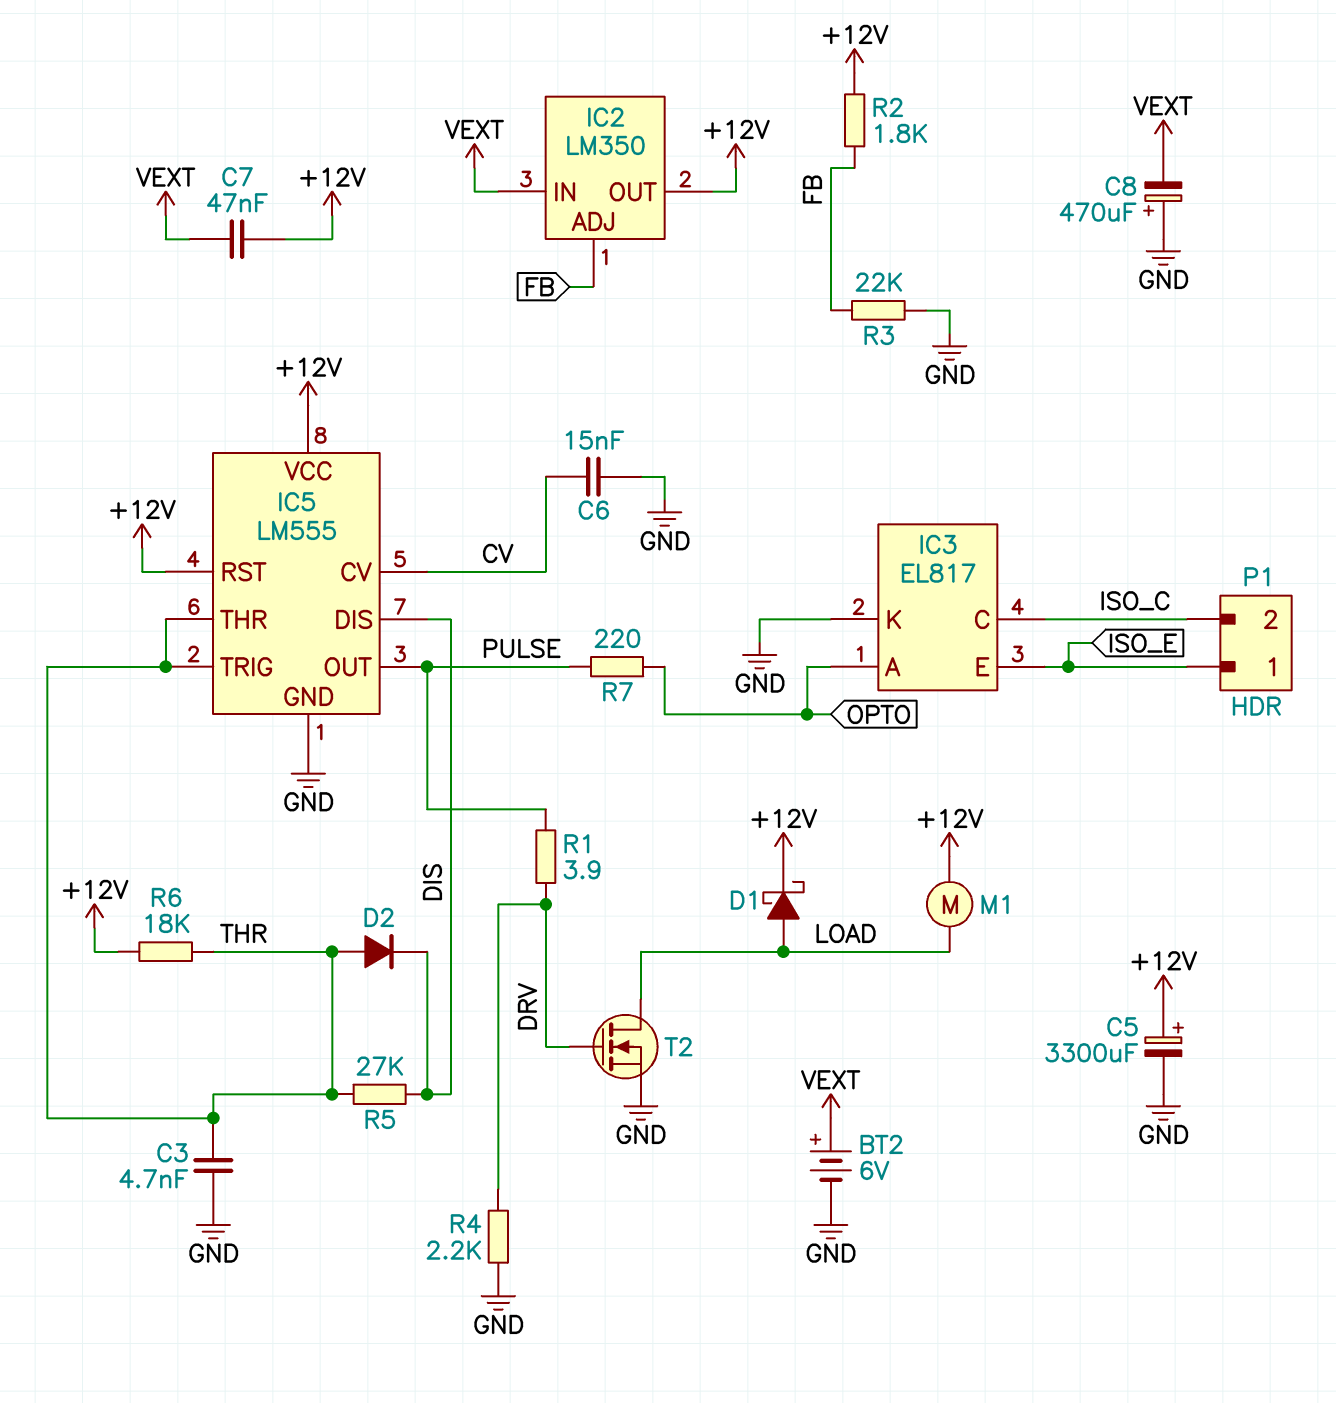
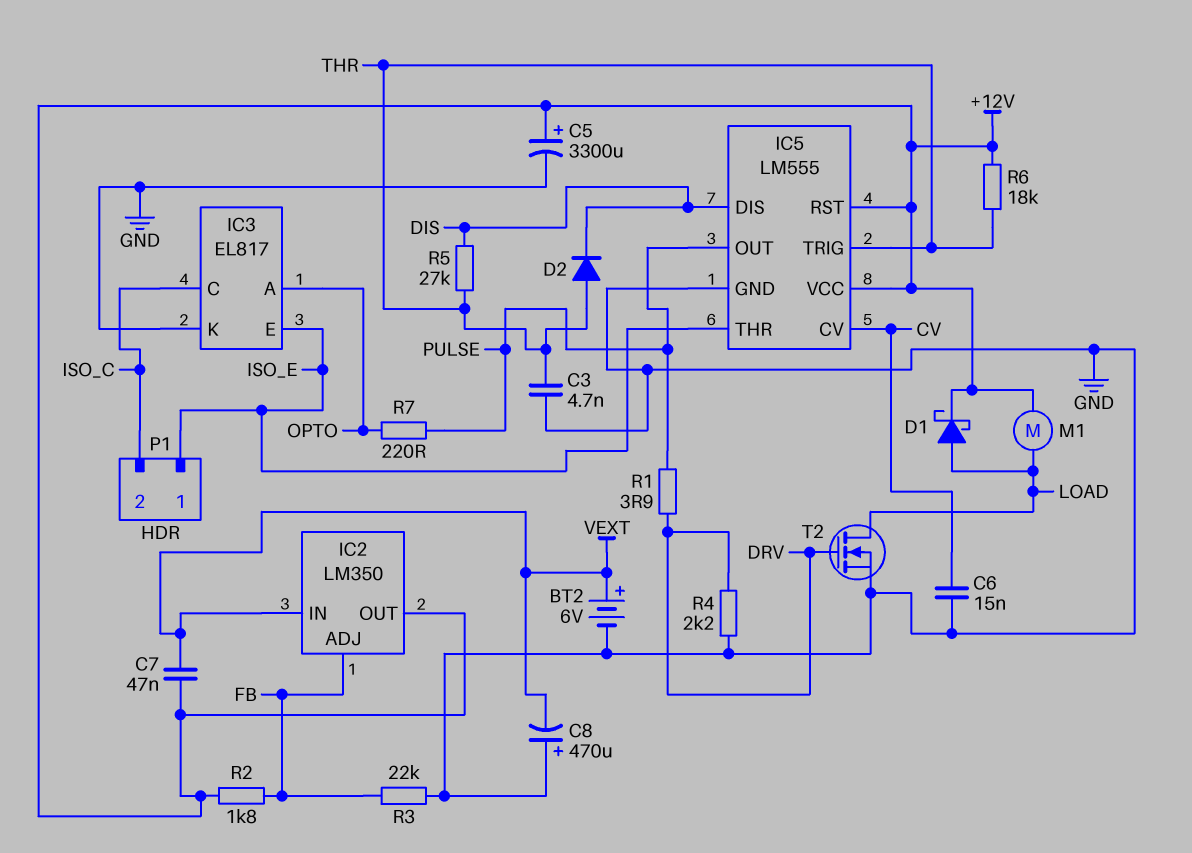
IC5 pin THR: THR -> ISO_E

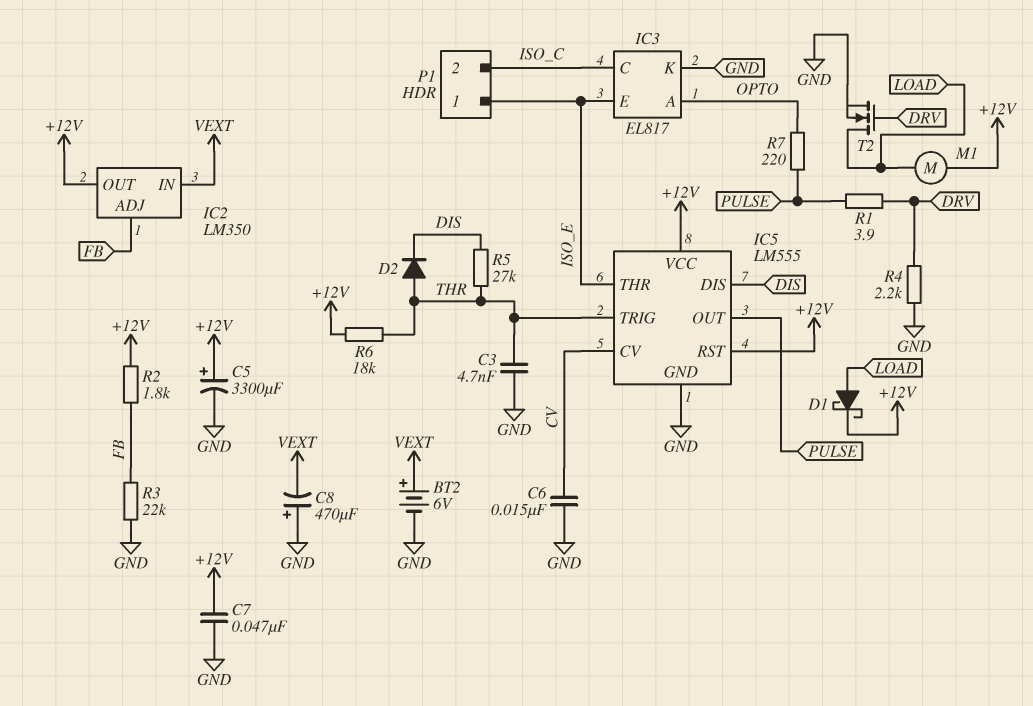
C7: 47nF (+12V, VEXT) -> 47nF (+12V, GND)

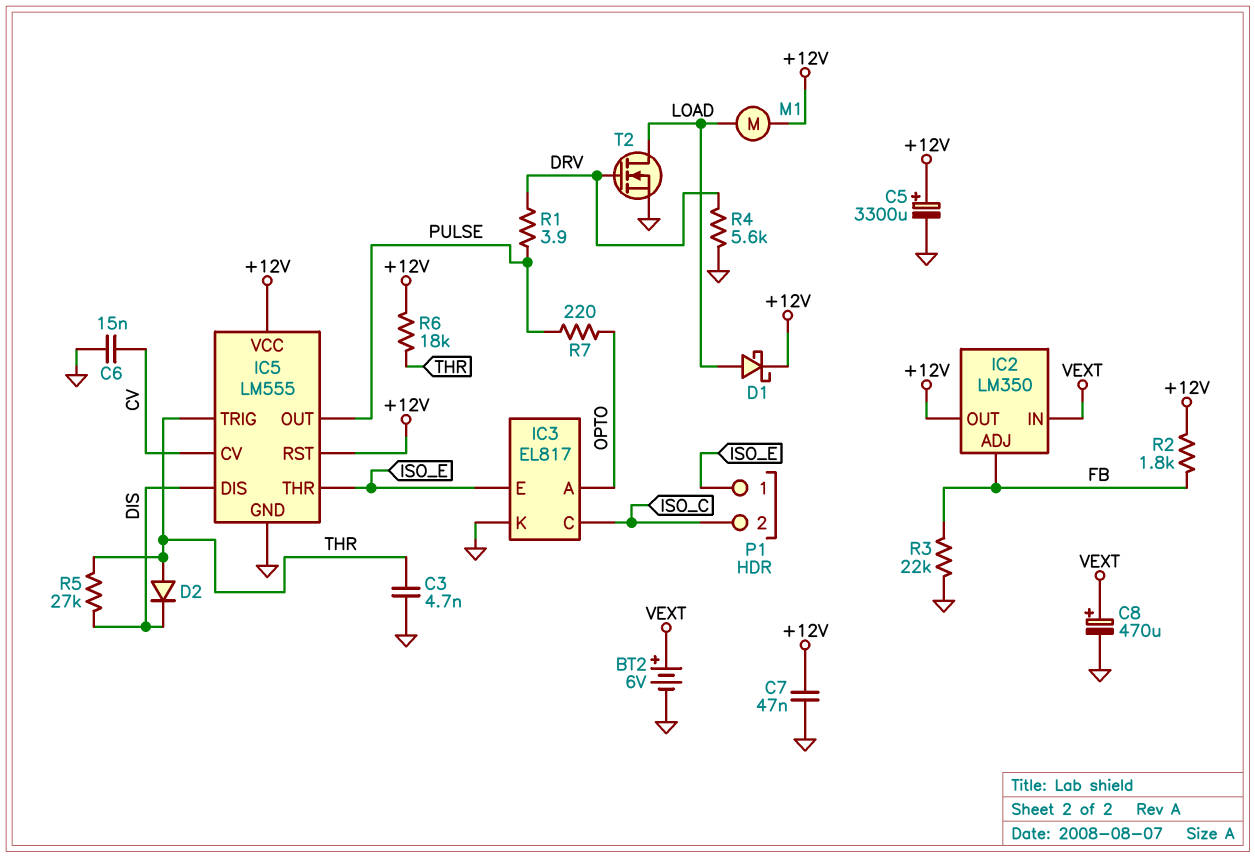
C8: 470uF (plus GND, minus VEXT) -> 470uF (plus VEXT, minus GND)
R4: 2.2k (DRV, GND) -> 5.6k (DRV, GND)

